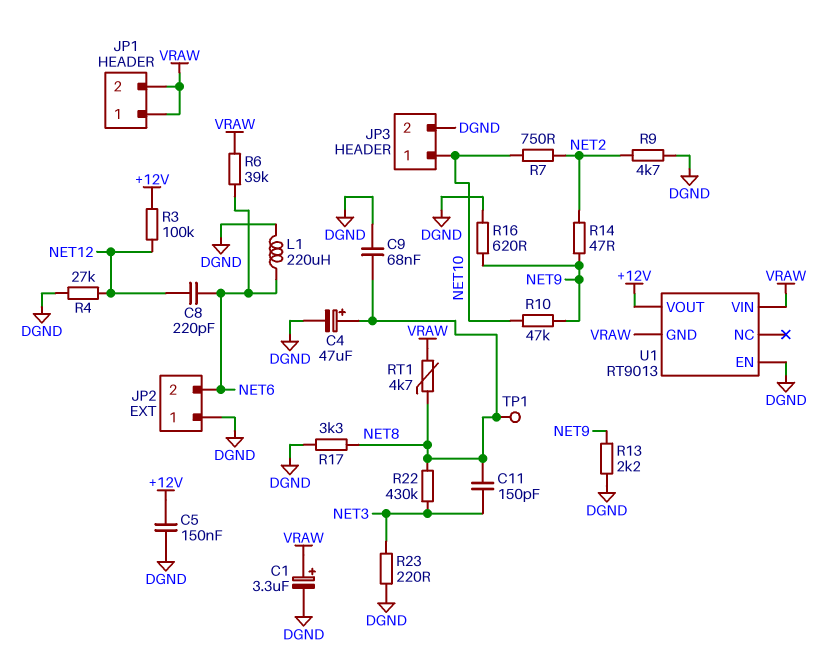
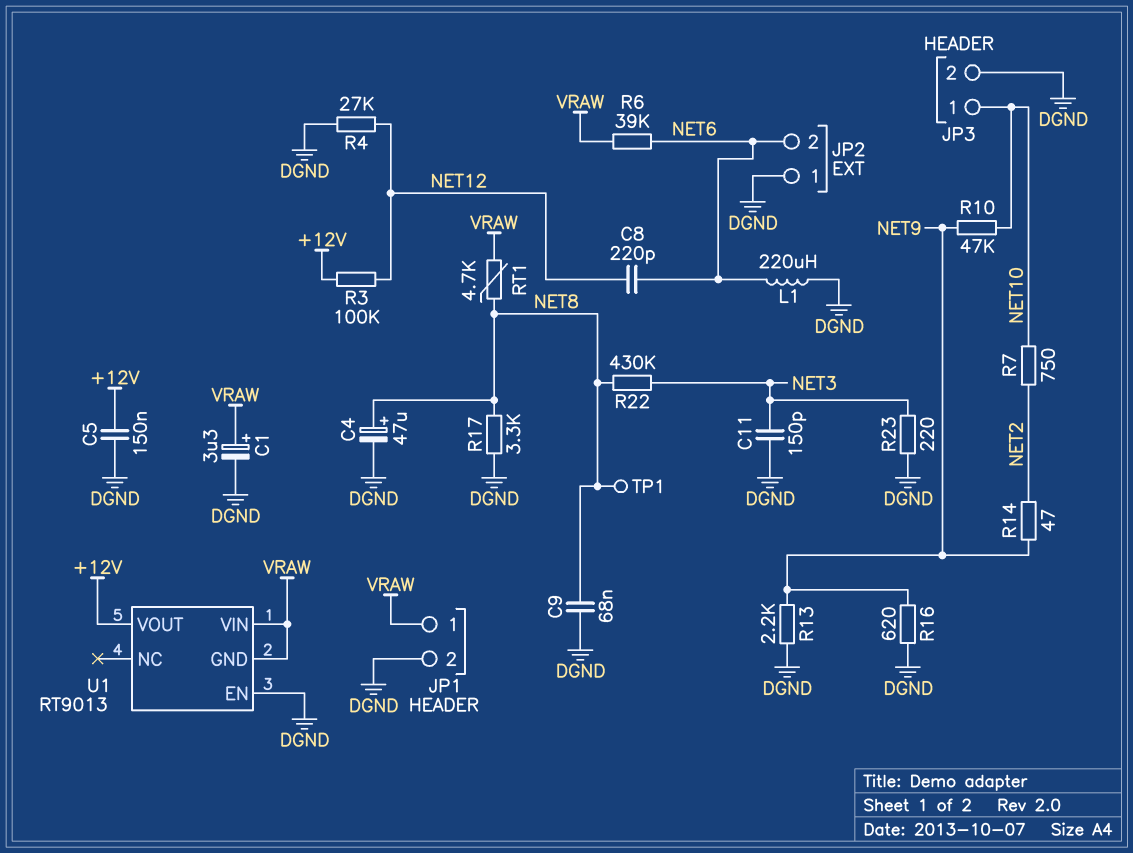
C11: 150pF (NET3, NET8) -> 150pF (DGND, NET3)
JP1 pin 2: VRAW -> DGND
R9: 4.7k (DGND, NET2) -> none

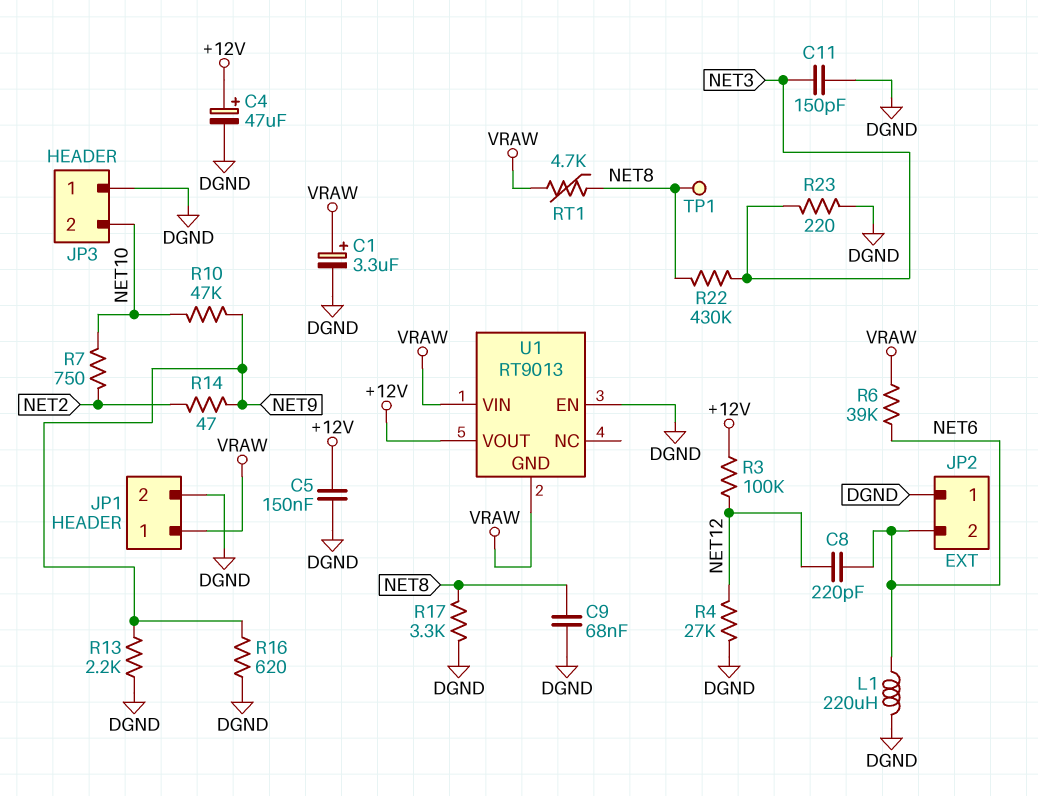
C4: 47uF (plus NET8, minus DGND) -> 47uF (plus +12V, minus DGND)
JP3 pin 1: NET10 -> DGND
JP3 pin 2: DGND -> NET10

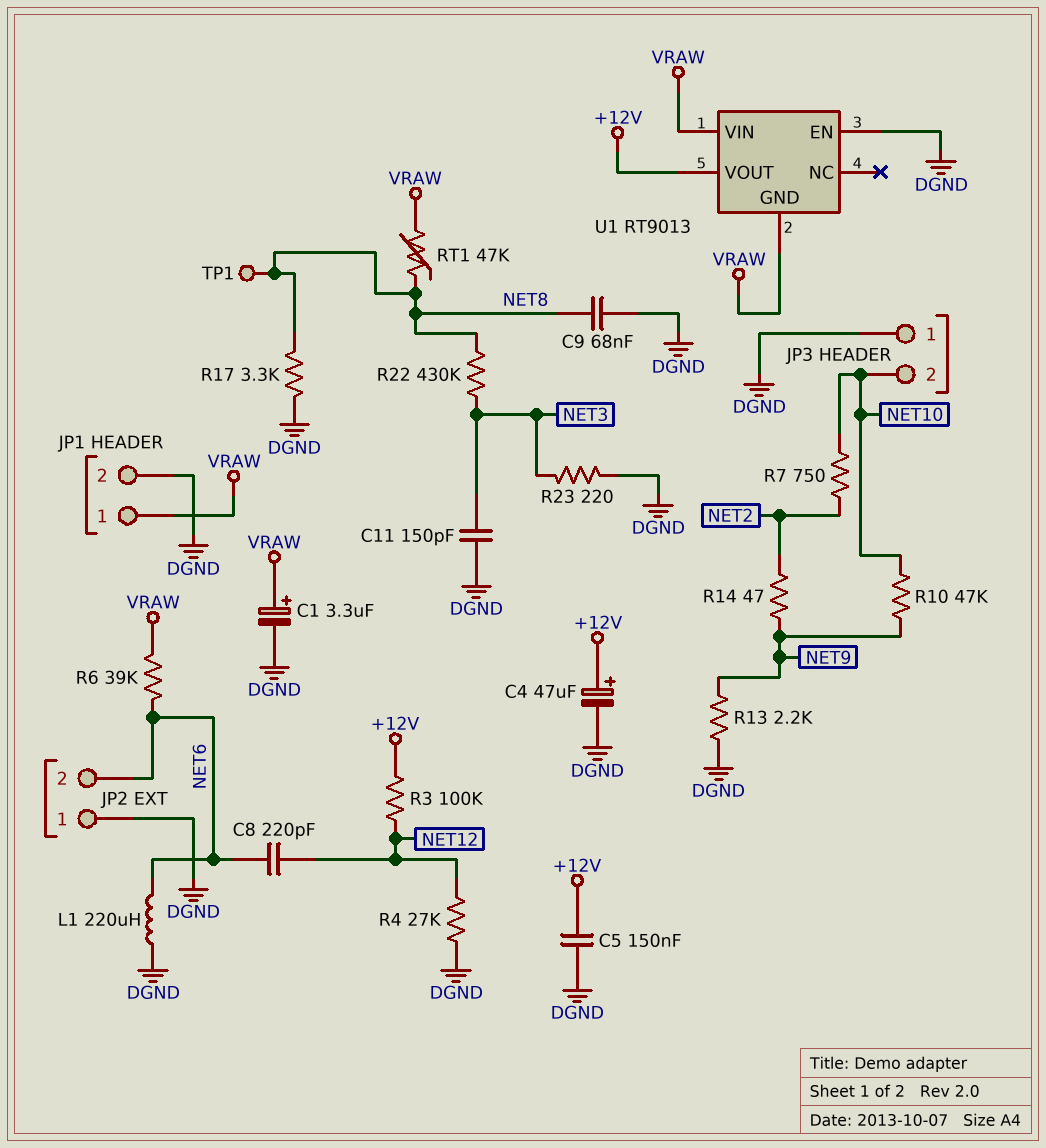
R16: 620 (DGND, NET9) -> none
RT1: 4.7k (NET8, VRAW) -> 47k (NET8, VRAW)

